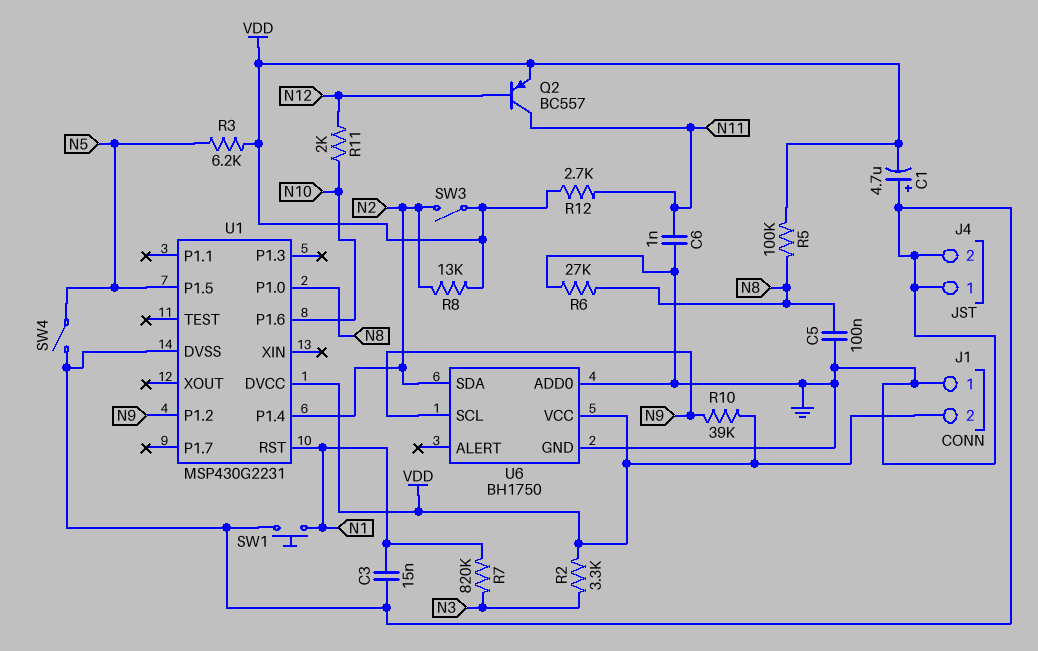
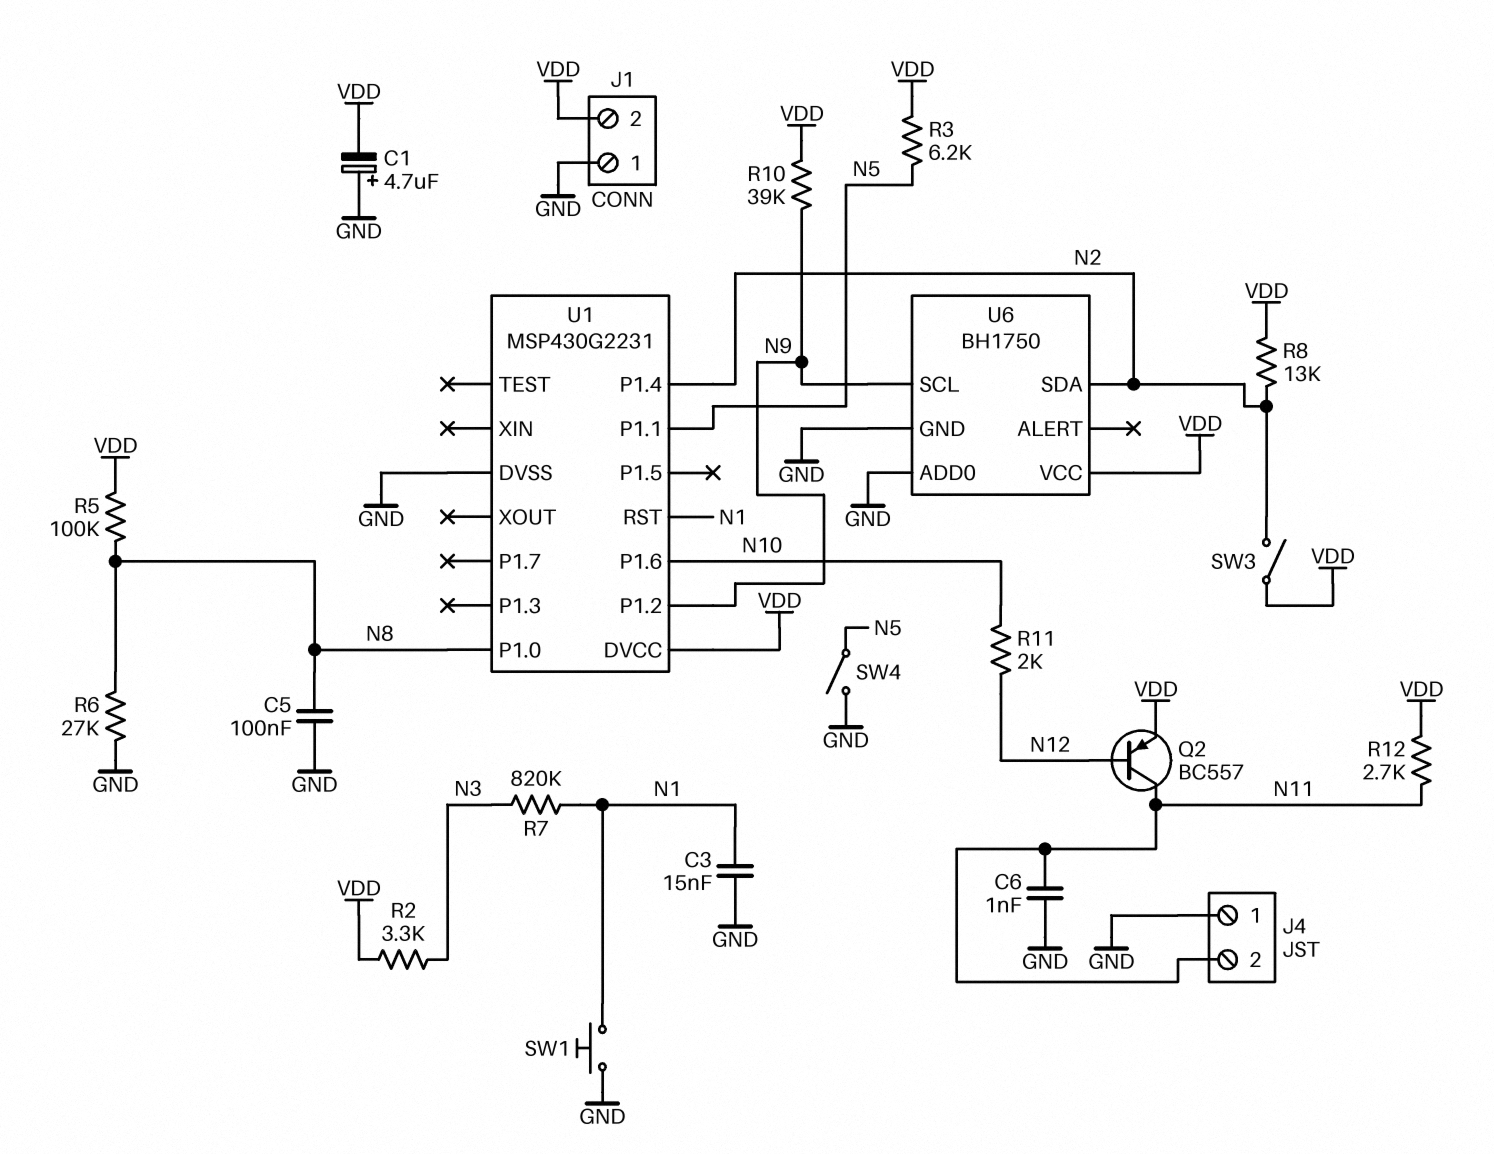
J4 pin 2: GND -> N11
U1 pin P1.1: none -> N5
U1 pin P1.5: N5 -> none

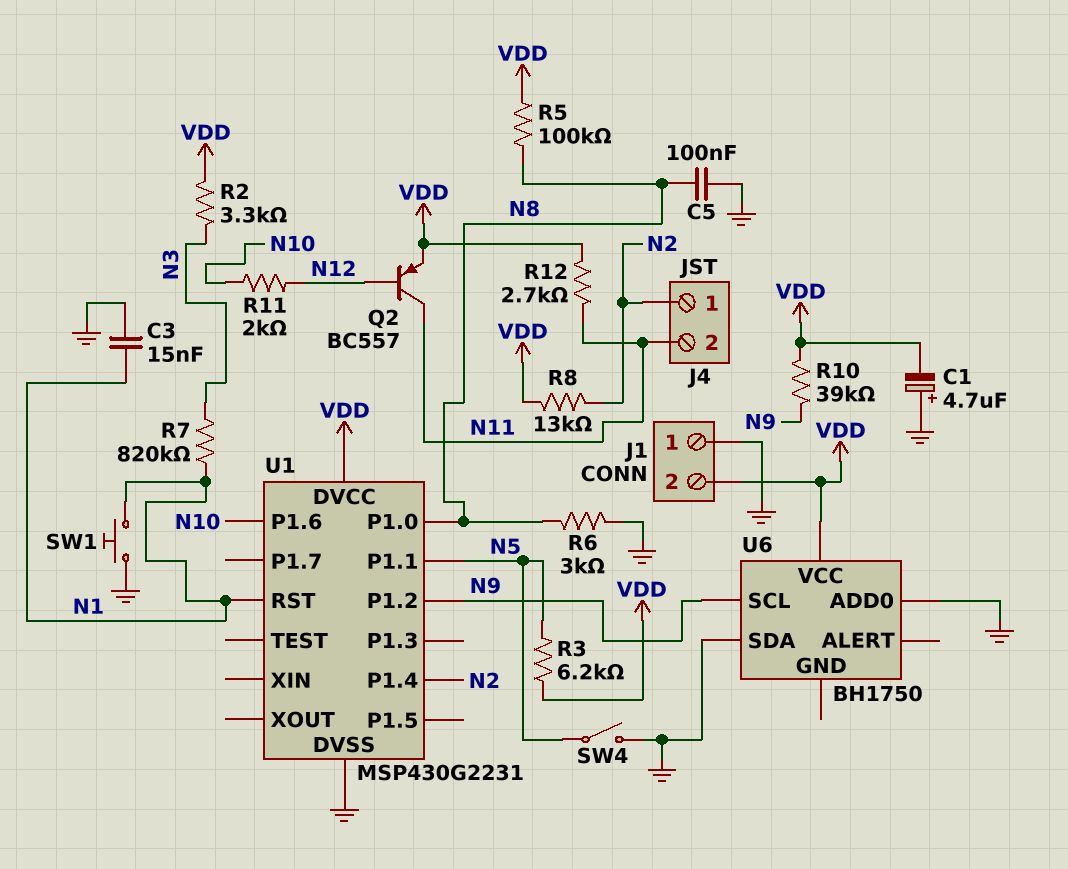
C6: 1nF (GND, N11) -> none
J4 pin 1: GND -> N2
R6: 27k (GND, N8) -> 3k (GND, N8)
SW3: switch (N2, VDD) -> none
U6 pin GND: GND -> none
U6 pin SDA: N2 -> GND

